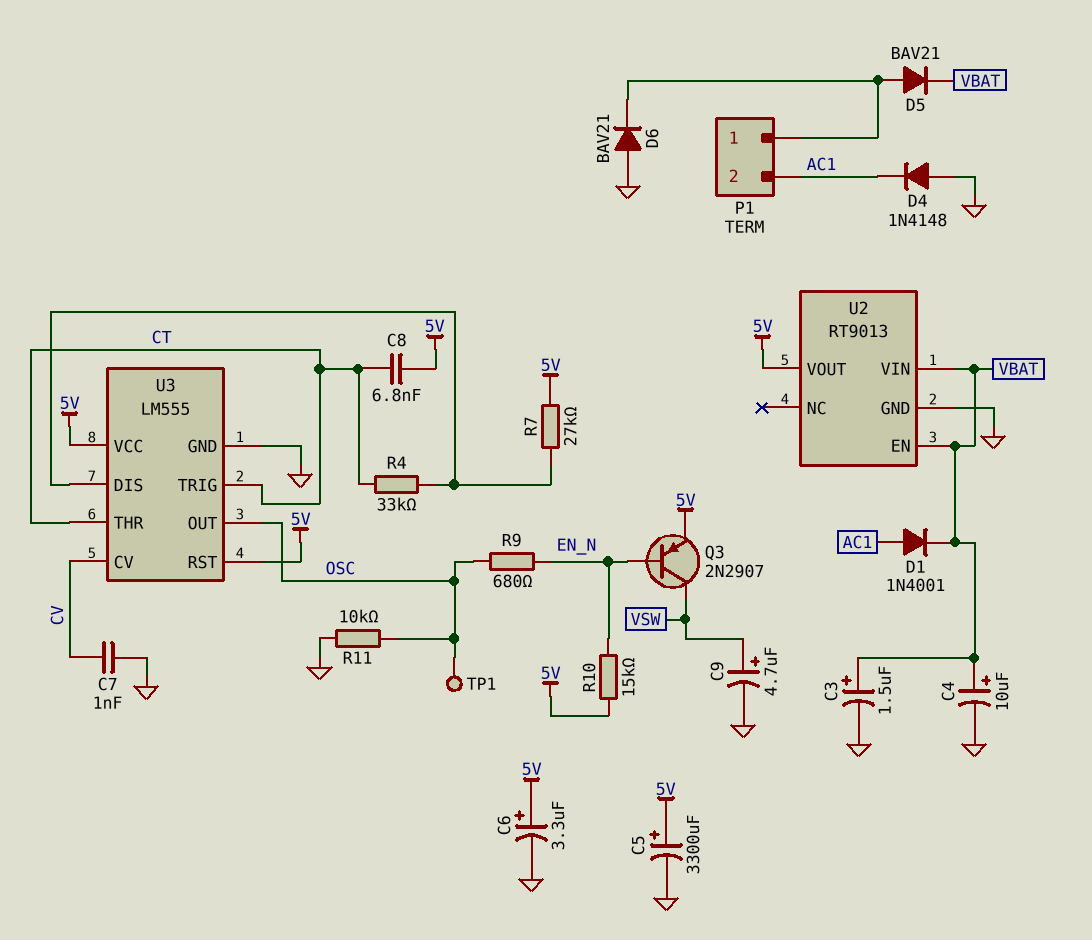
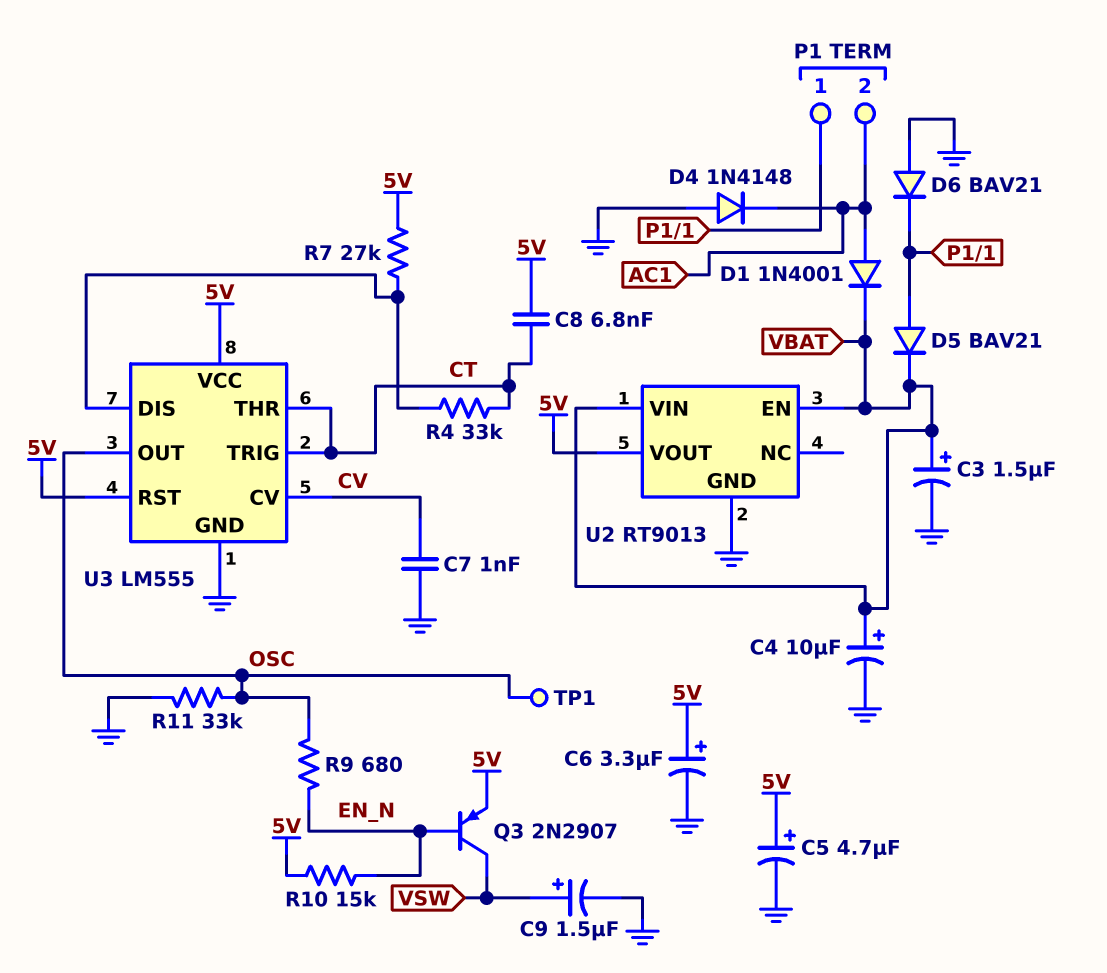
C5: 3300uF (plus 5V, minus GND) -> 4.7uF (plus 5V, minus GND)
C9: 4.7uF (plus VSW, minus GND) -> 1.5uF (plus VSW, minus GND)
R11: 10k (GND, OSC) -> 33k (GND, OSC)

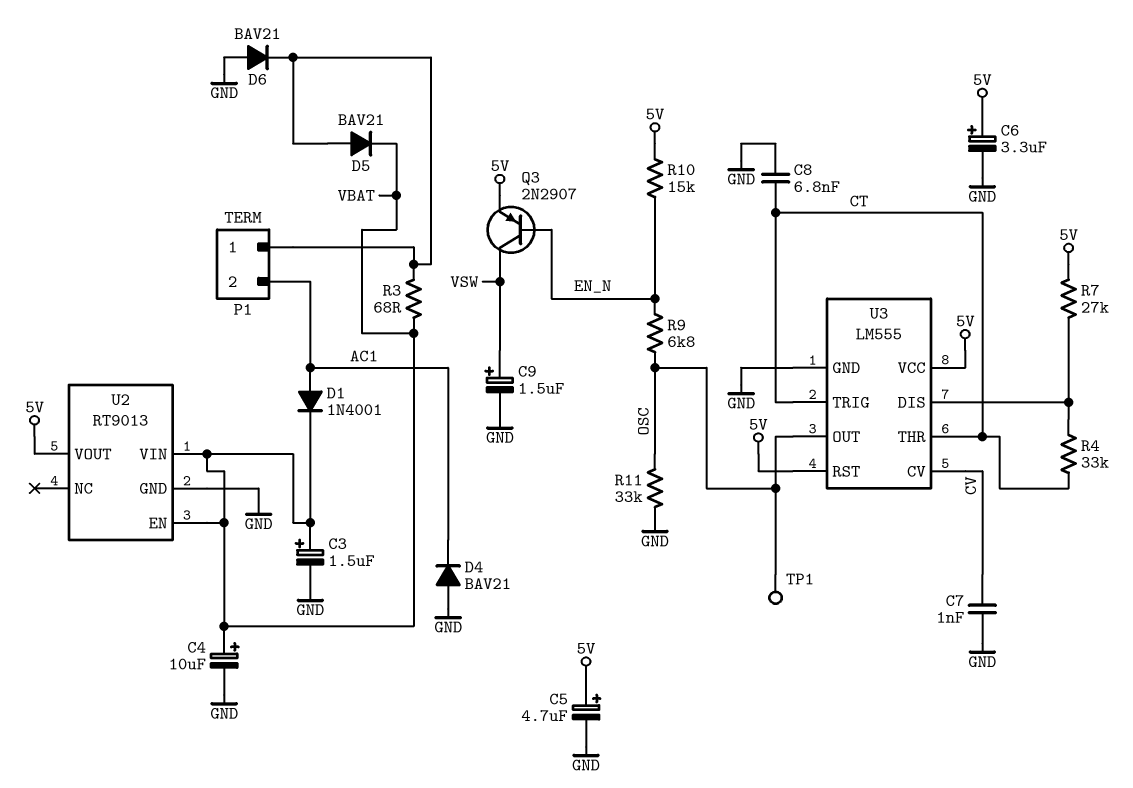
C8: 6.8nF (5V, CT) -> 6.8nF (CT, GND)
D4: diode 1N4148 (A GND, K AC1) -> diode BAV21 (A GND, K AC1)
R3: none -> 68 (P1/1, VBAT)
R9: 680 (EN_N, OSC) -> 6.8k (EN_N, OSC)

